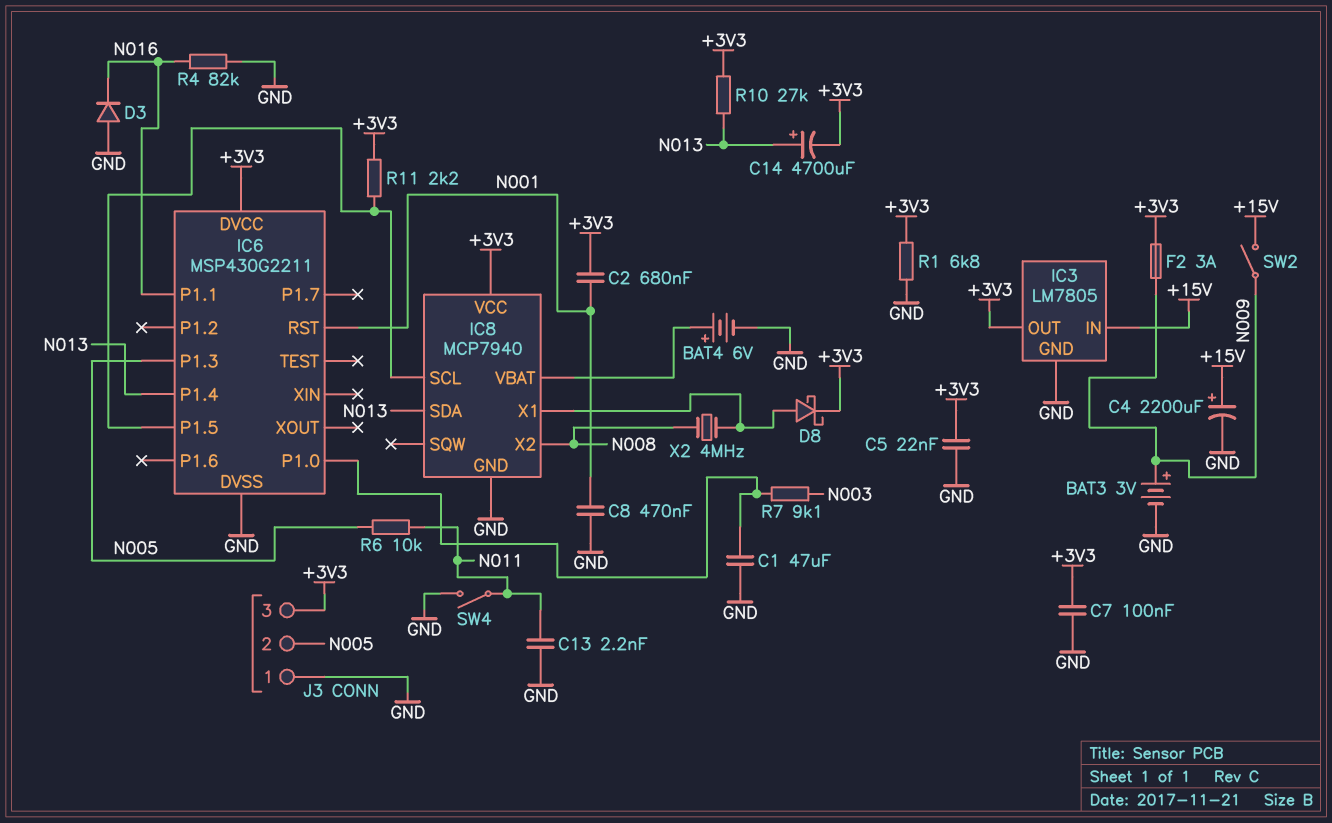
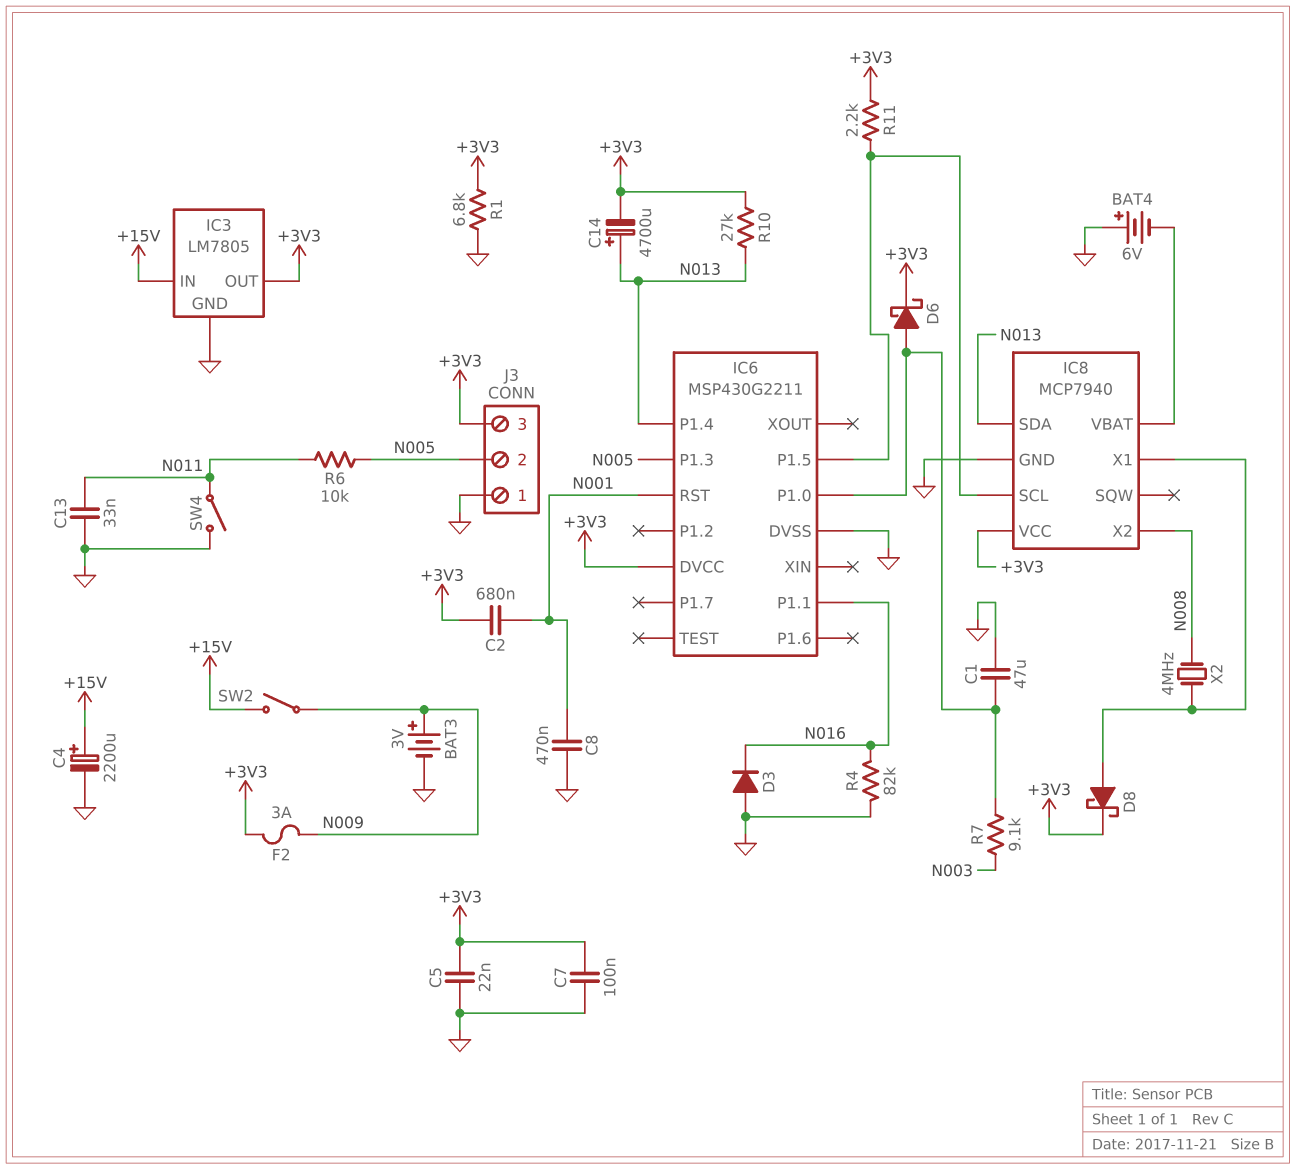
BAT4: 6V (plus IC8/VBAT, minus GND) -> 6V (plus GND, minus IC8/VBAT)
C13: 2.2nF (GND, N011) -> 33nF (GND, N011)
D6: none -> schottky (A IC6/P1.0, K +3V3)

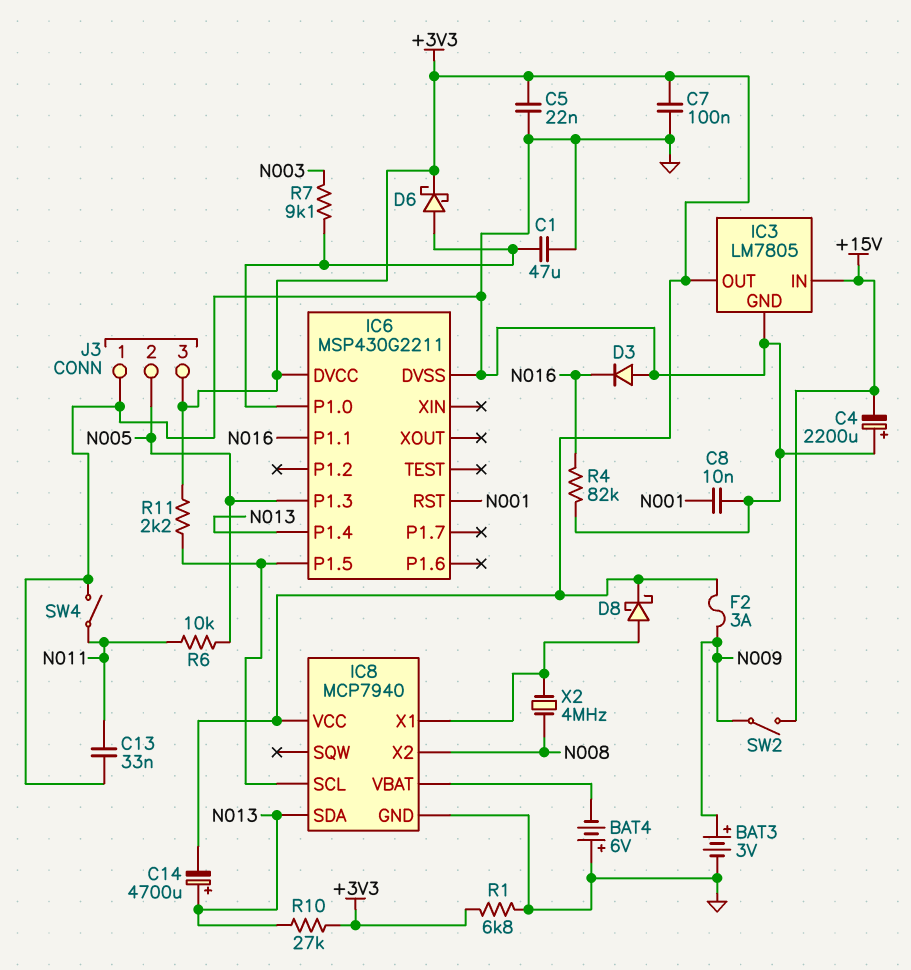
C2: 680nF (+3V3, N001) -> none
C4: 2200uF (plus +15V, minus GND) -> 2200uF (plus GND, minus +15V)
C8: 470nF (GND, N001) -> 10nF (GND, N001)

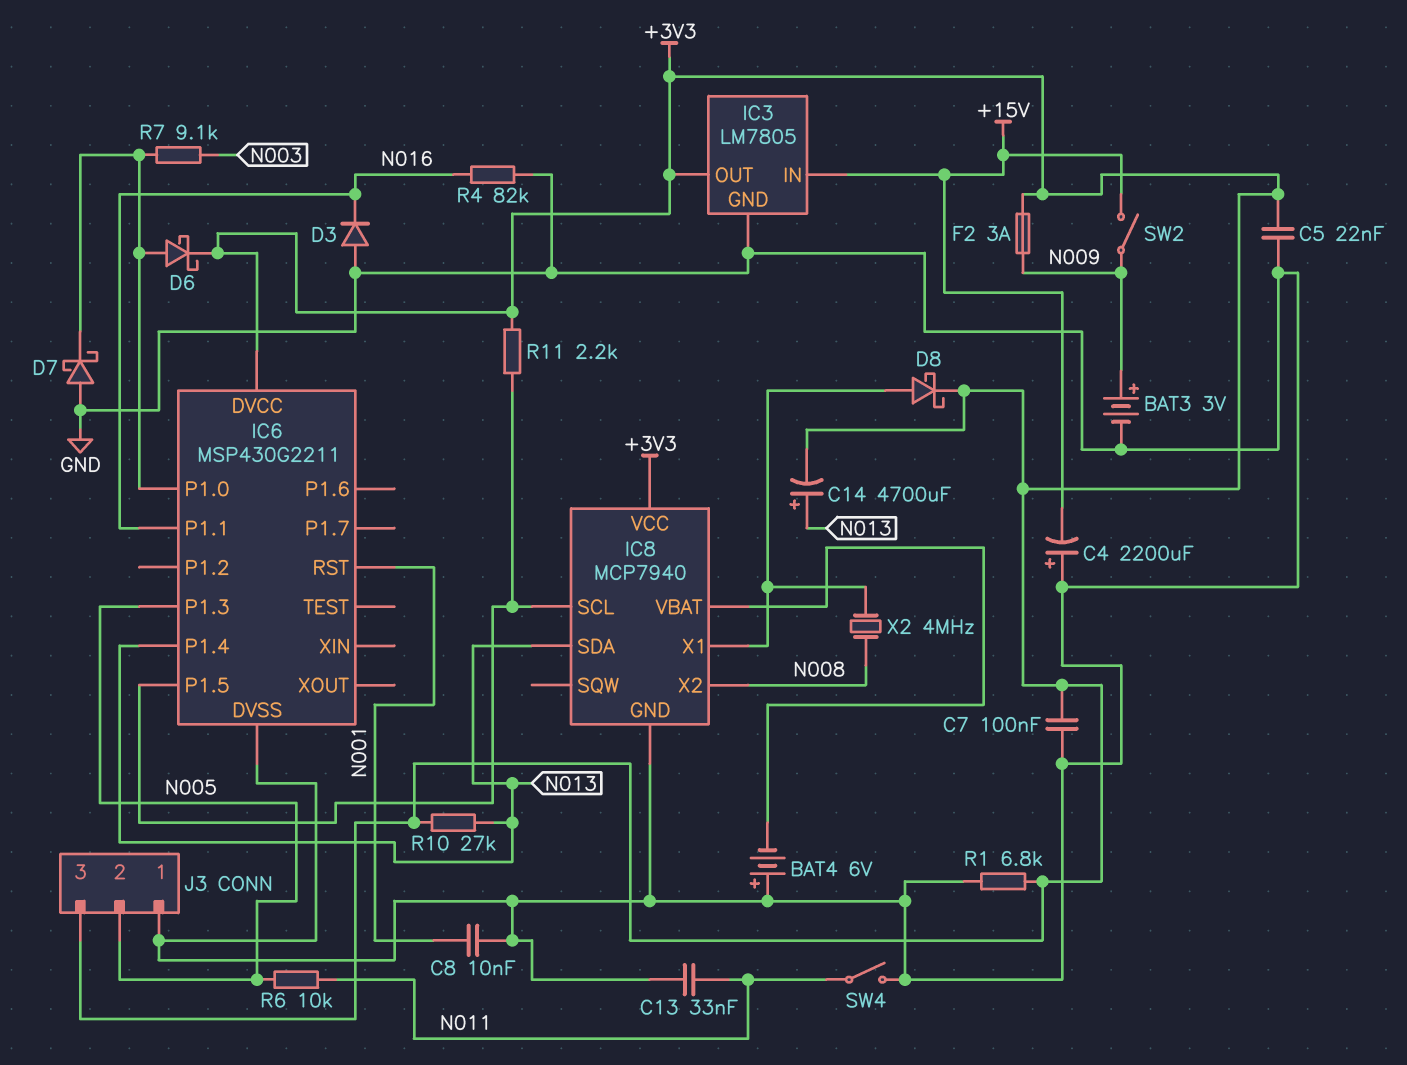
C1: 47uF (GND, IC6/P1.0) -> none
D7: none -> schottky (A GND, K IC6/P1.0)

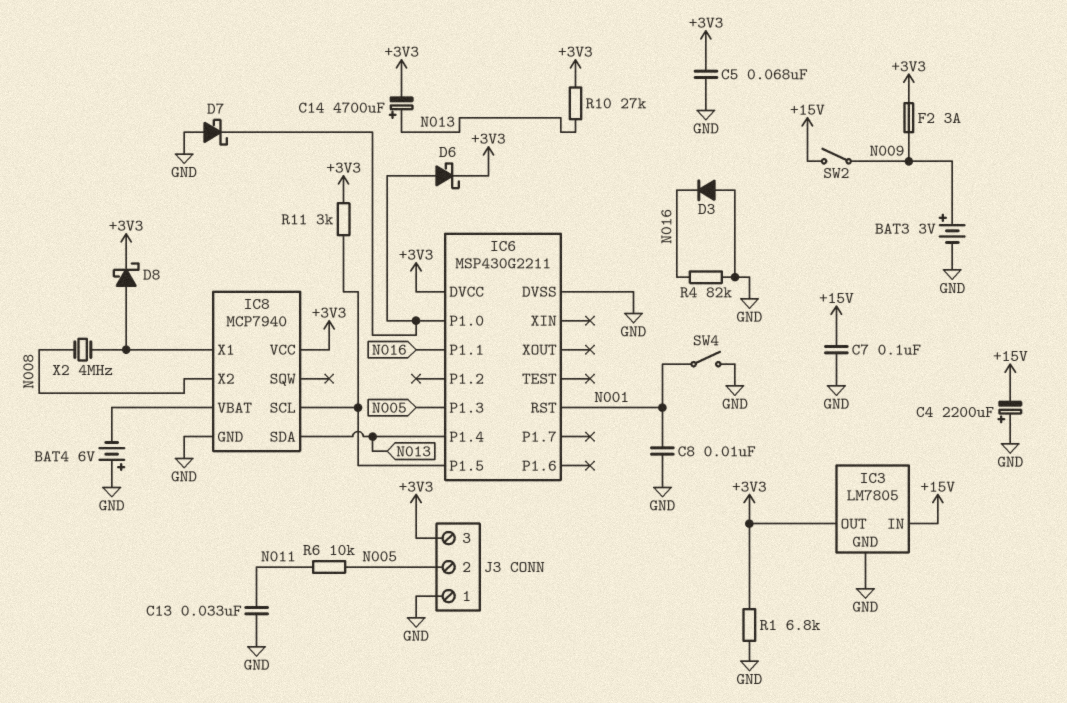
C5: 22nF (+3V3, GND) -> 68nF (+3V3, GND)
C7: 100nF (+3V3, GND) -> 100nF (+15V, GND)
R7: 9.1k (IC6/P1.0, N003) -> none
R11: 2.2k (+3V3, IC6/P1.5) -> 3k (+3V3, IC6/P1.5)
SW4: switch (GND, N011) -> switch (GND, N001)

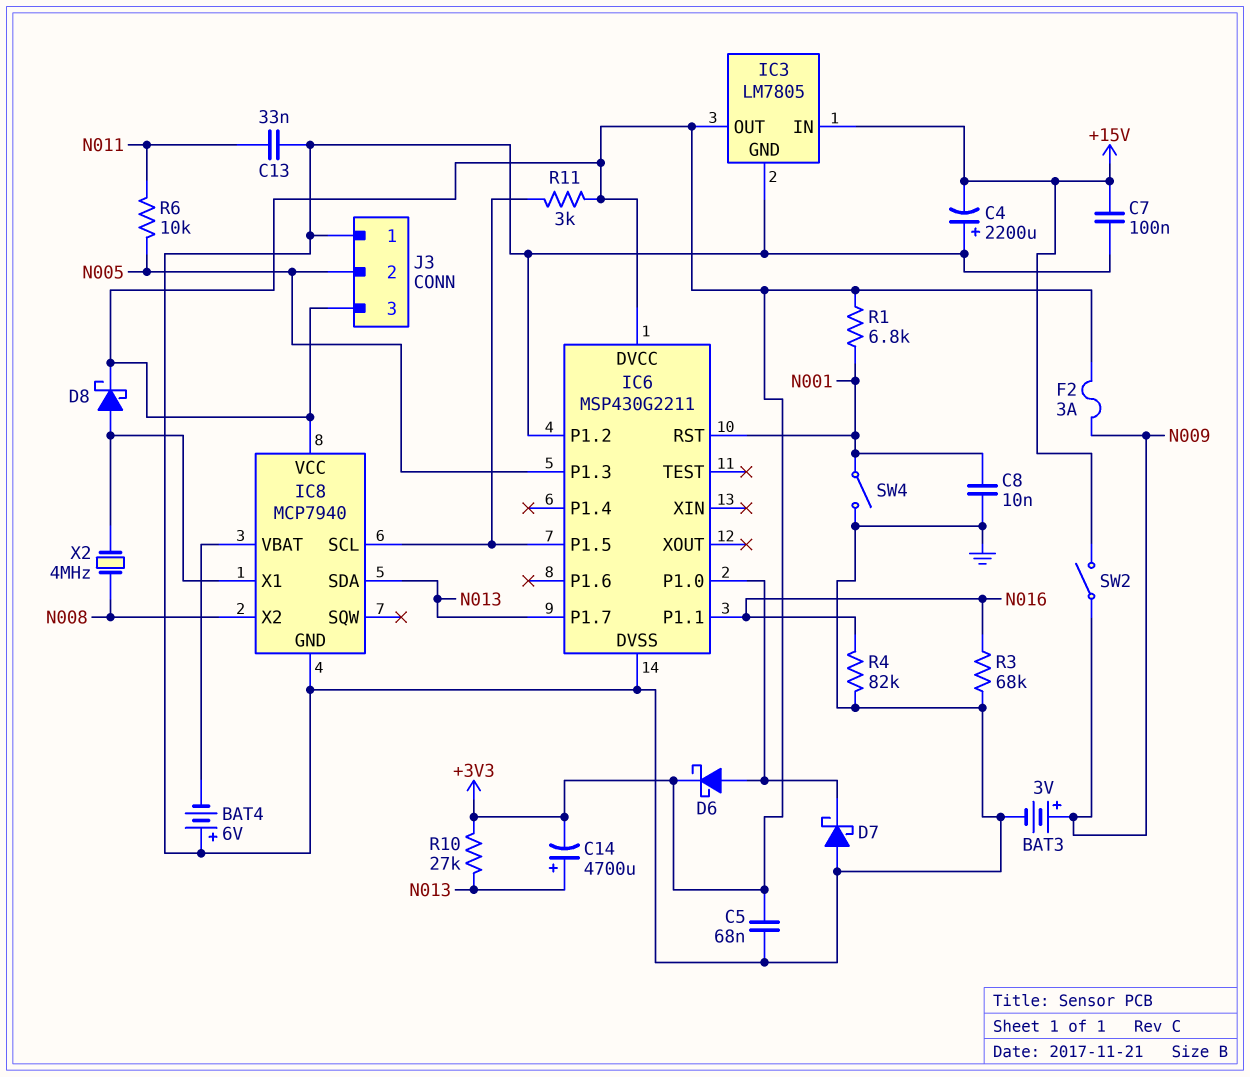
D3: diode (A GND, K N016) -> none
IC6 pin P1.2: none -> GND
IC6 pin P1.4: N013 -> none
IC6 pin P1.7: none -> N013
R1: 6.8k (+3V3, GND) -> 6.8k (+3V3, N001)
R3: none -> 68k (GND, N016)

